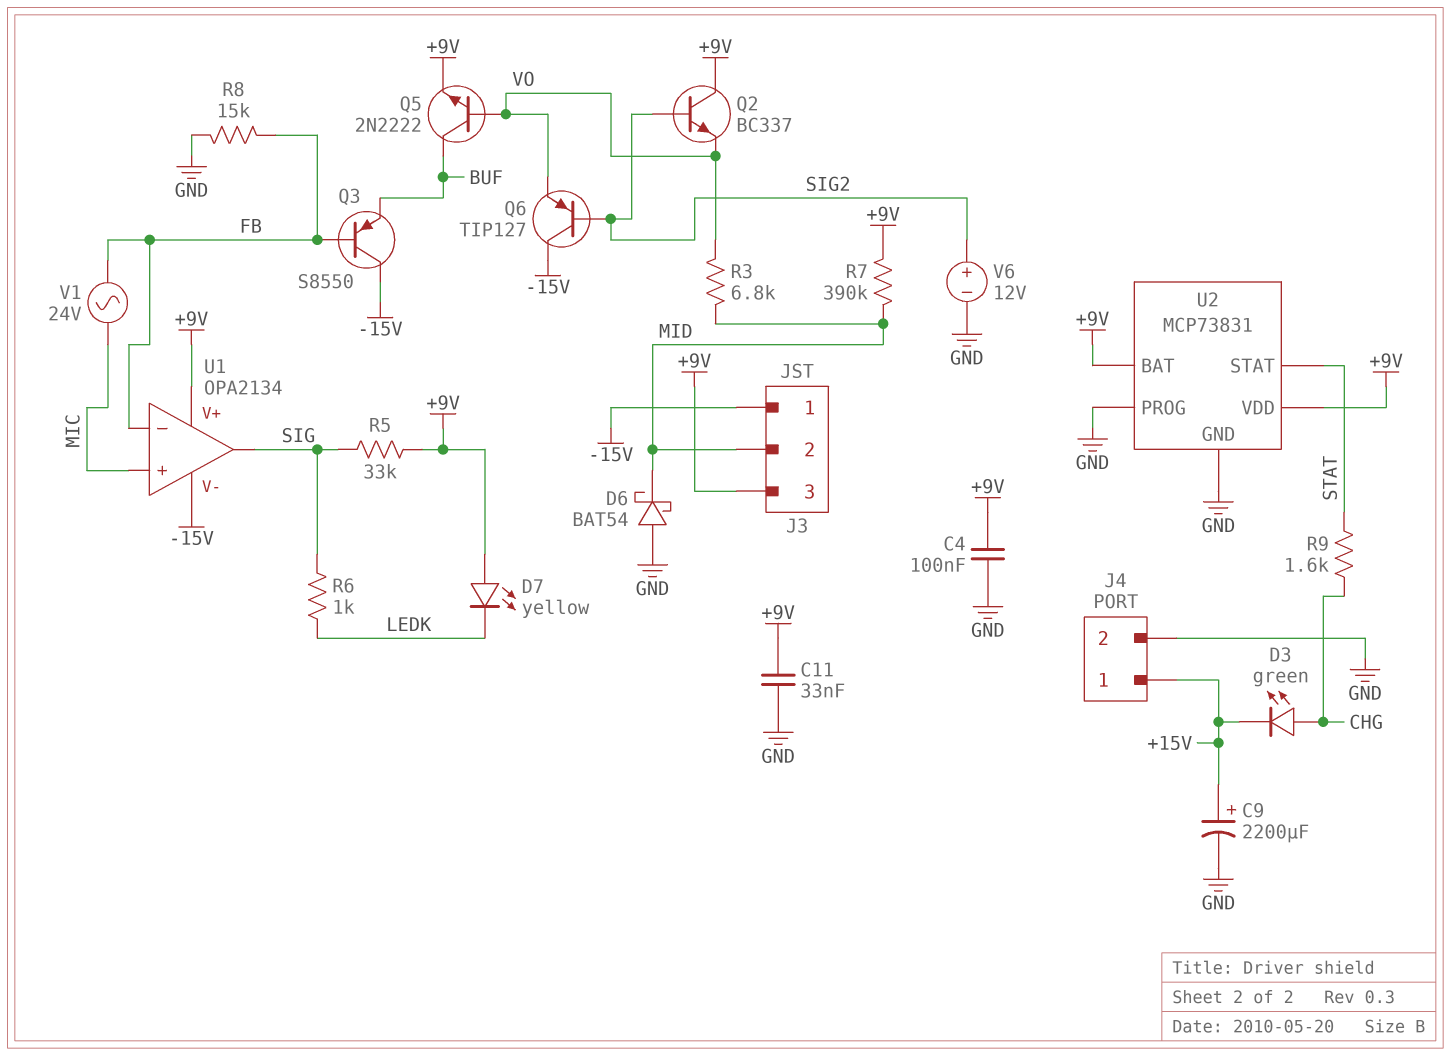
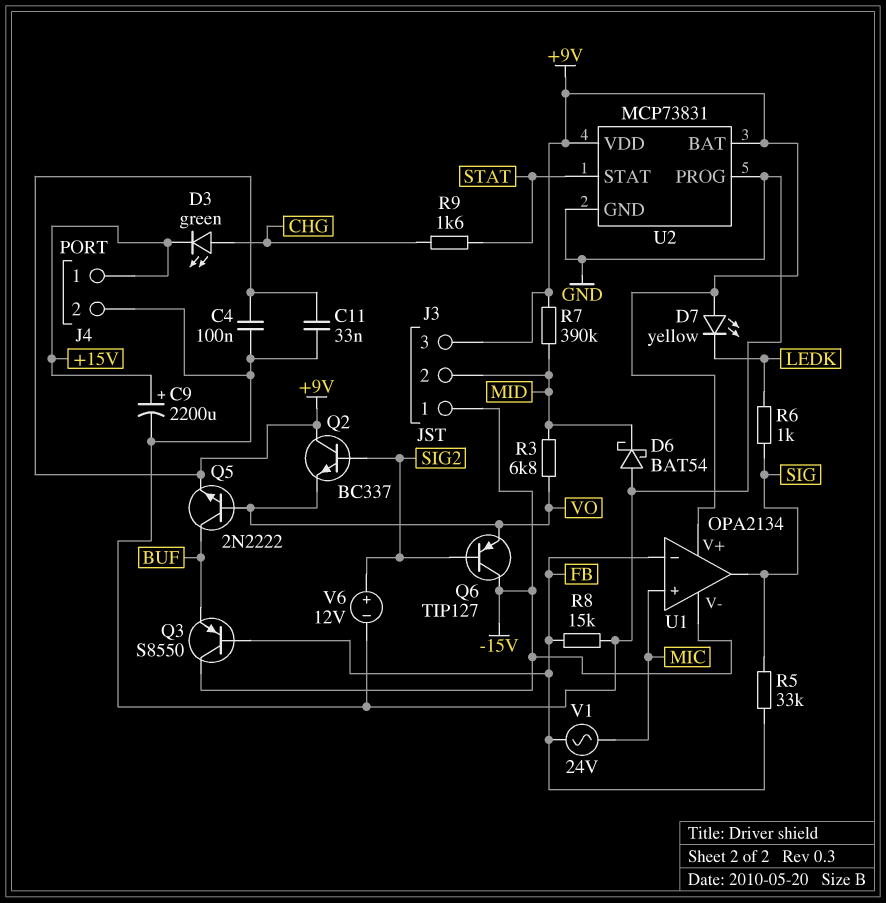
R5: 33k (+9V, SIG) -> 33k (FB, SIG)

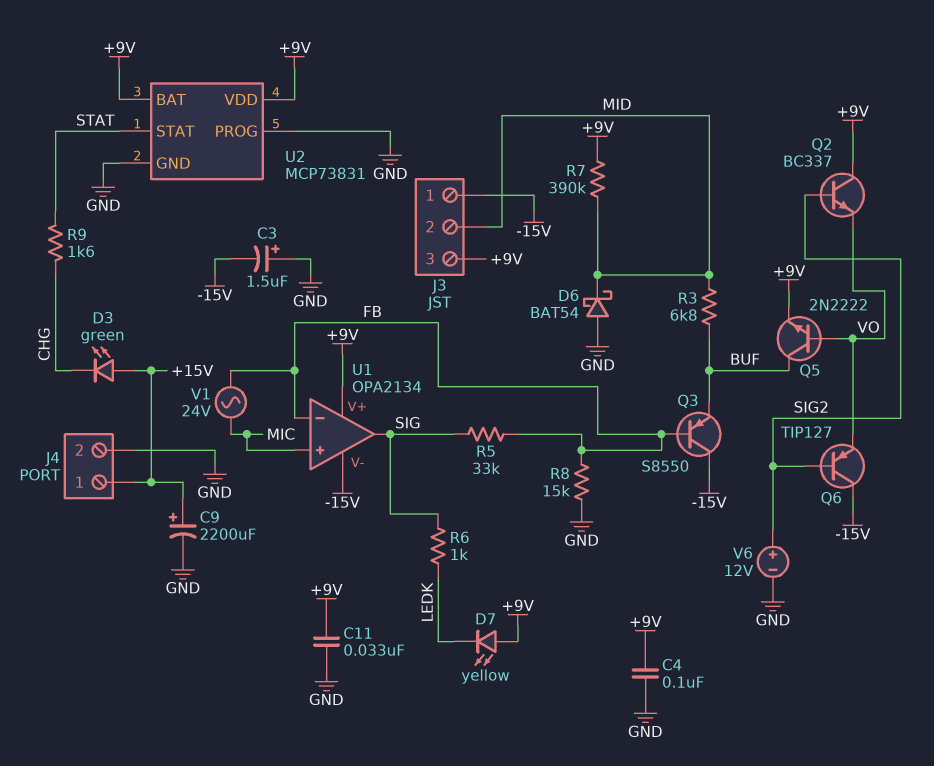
C3: none -> 1.5uF (plus GND, minus -15V)
D3: LED green (A CHG, K +15V) -> LED green (A +15V, K CHG)
R3: 6.8k (MID, VO) -> 6.8k (BUF, MID)

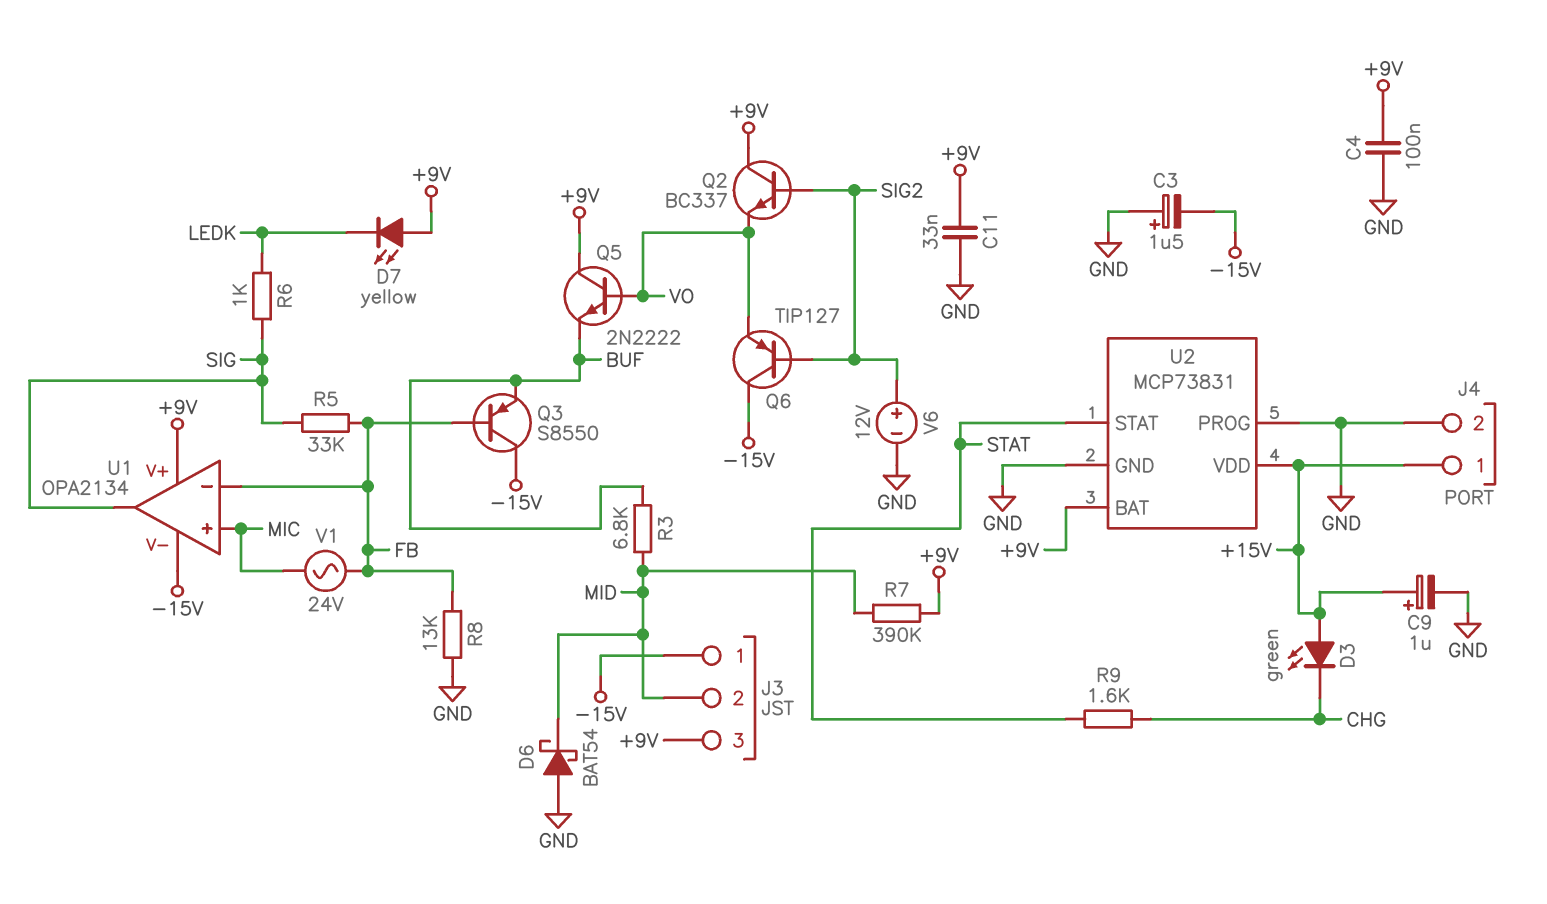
C9: 2200uF (plus +15V, minus GND) -> 1uF (plus +15V, minus GND)
Q5: NPN 2N2222 (B VO, C BUF, E +9V) -> NPN 2N2222 (B VO, C +9V, E BUF)
R8: 15k (FB, GND) -> 13k (FB, GND)
U2 pin VDD: +9V -> +15V

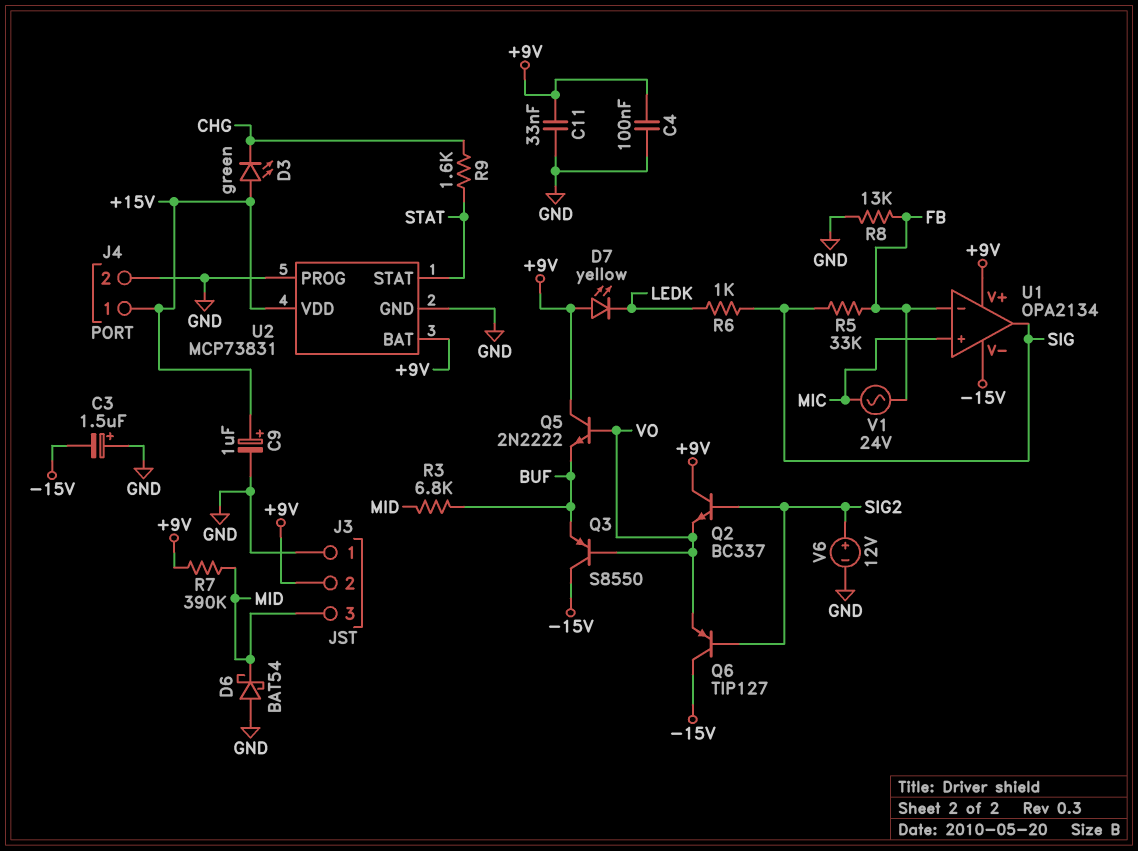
J3 pin 1: -15V -> GND
J3 pin 2: MID -> +9V
J3 pin 3: +9V -> MID
Q3: PNP S8550 (B FB, C -15V, E BUF) -> PNP S8550 (B VO, C -15V, E BUF)

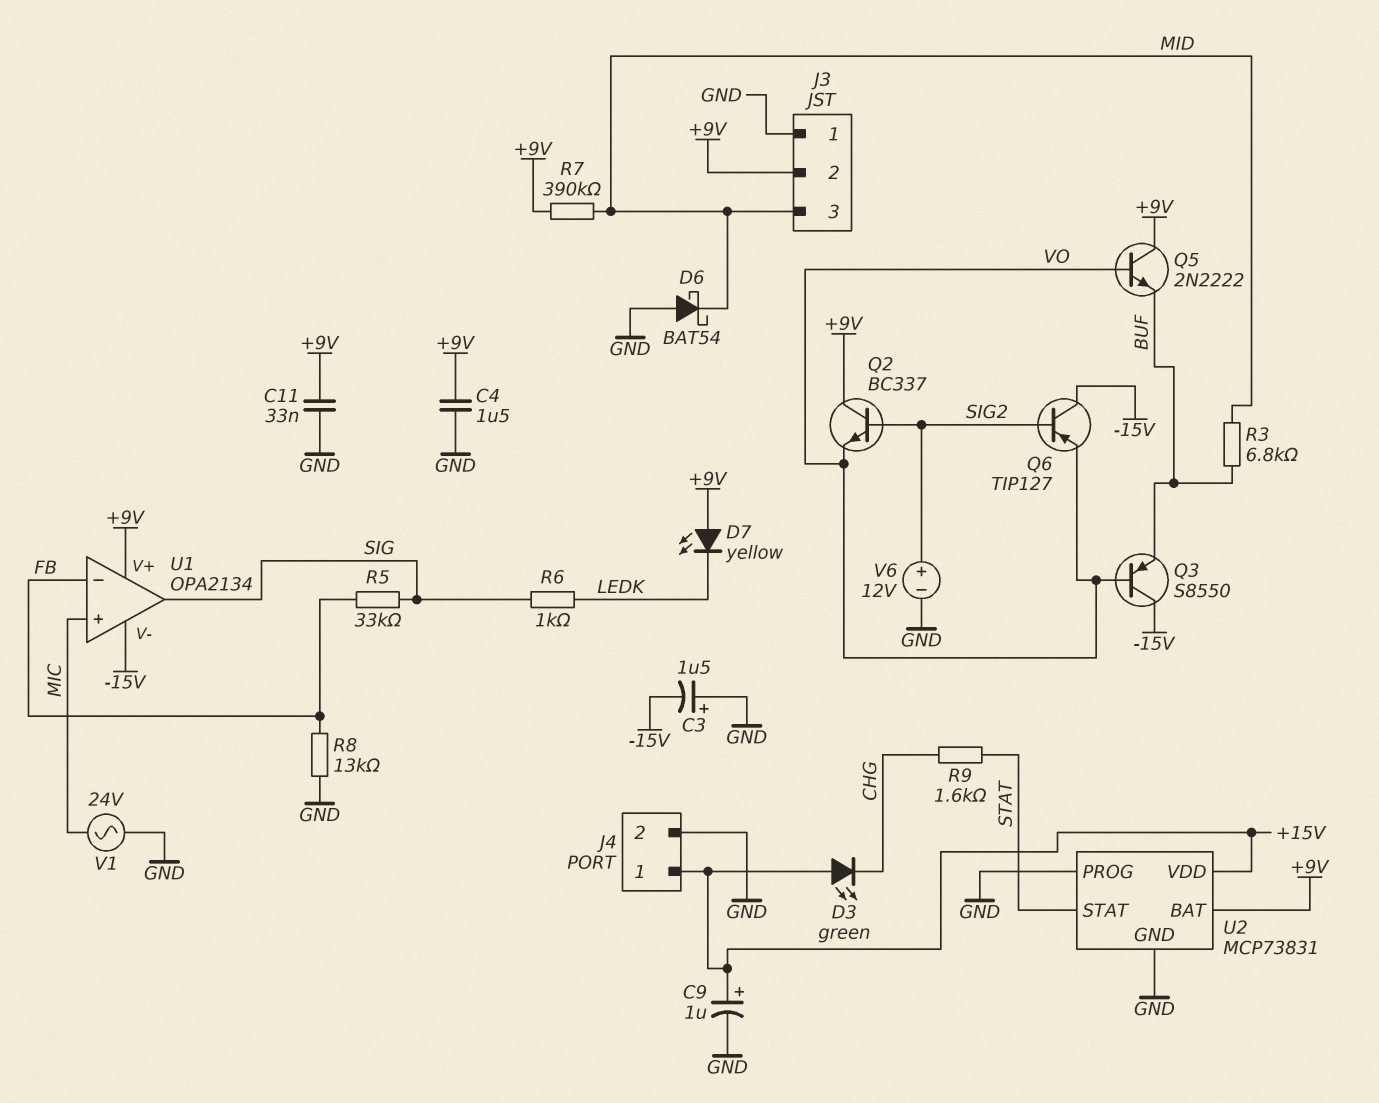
C4: 100nF (+9V, GND) -> 1.5uF (+9V, GND)
V1: AC 24V (FB, MIC) -> AC 24V (GND, MIC)

